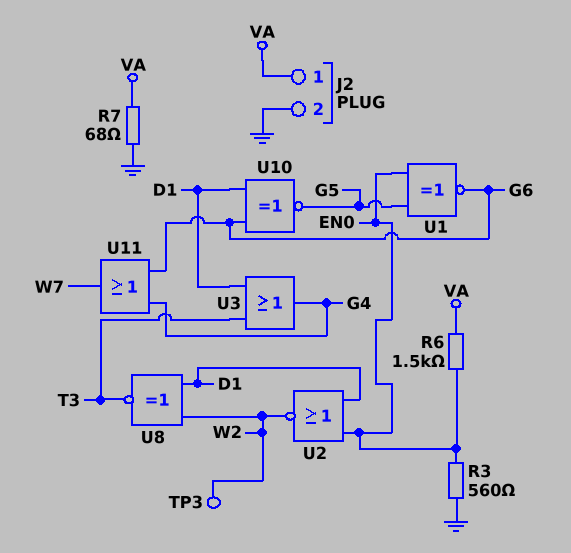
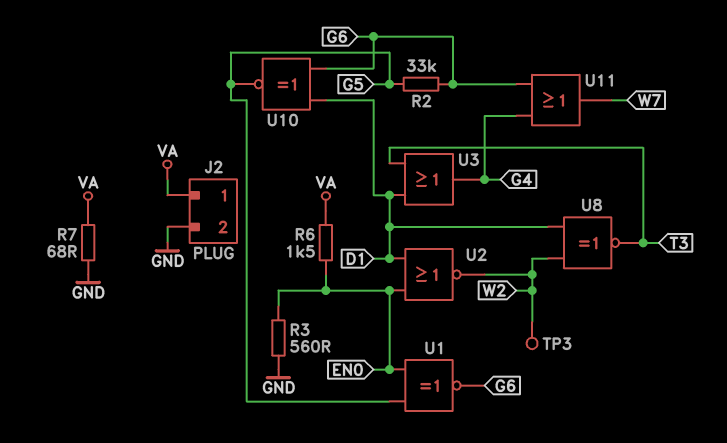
R2: none -> 33k (G5, G6)

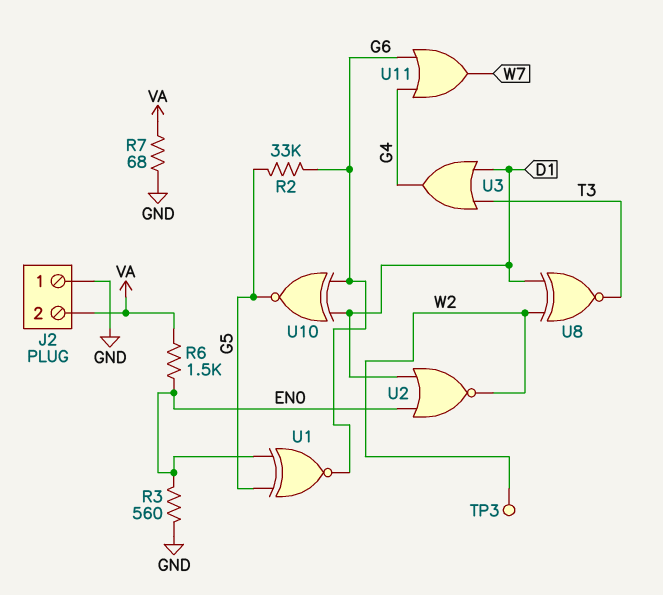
J2 pin 1: VA -> GND
J2 pin 2: GND -> VA

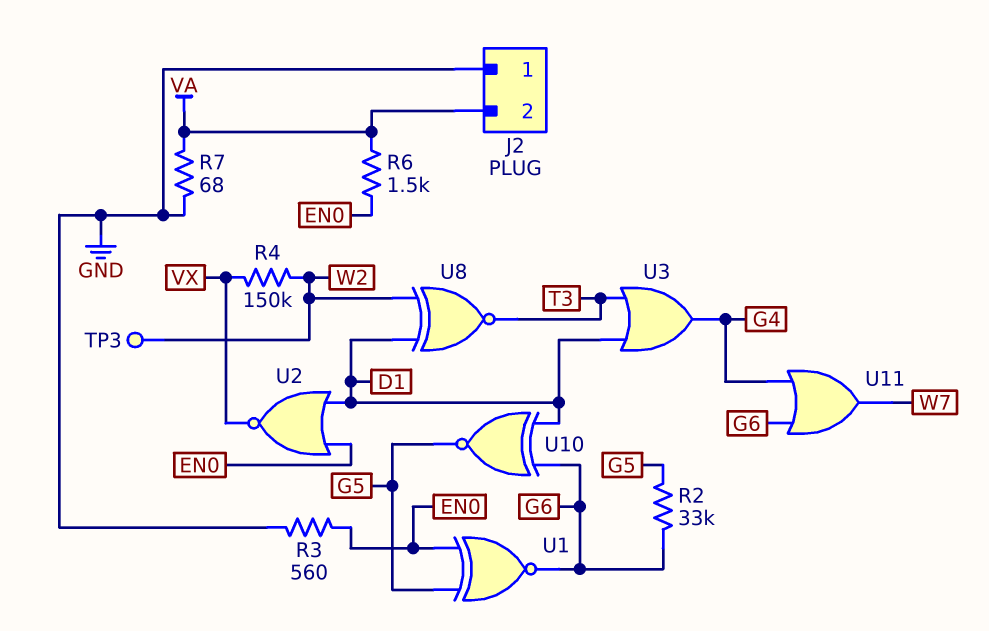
R4: none -> 150k (VX, W2)
U2: NOR (in D1, in EN0, out W2) -> NOR (in D1, in EN0, out VX)

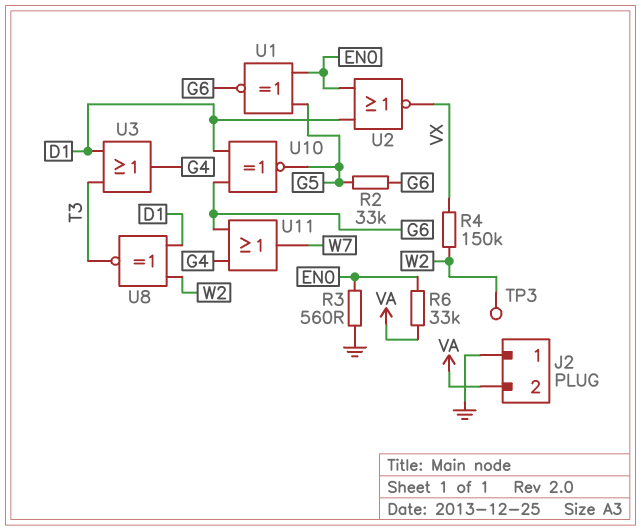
R6: 1.5k (EN0, VA) -> 33k (EN0, VA)
R7: 68 (GND, VA) -> none

